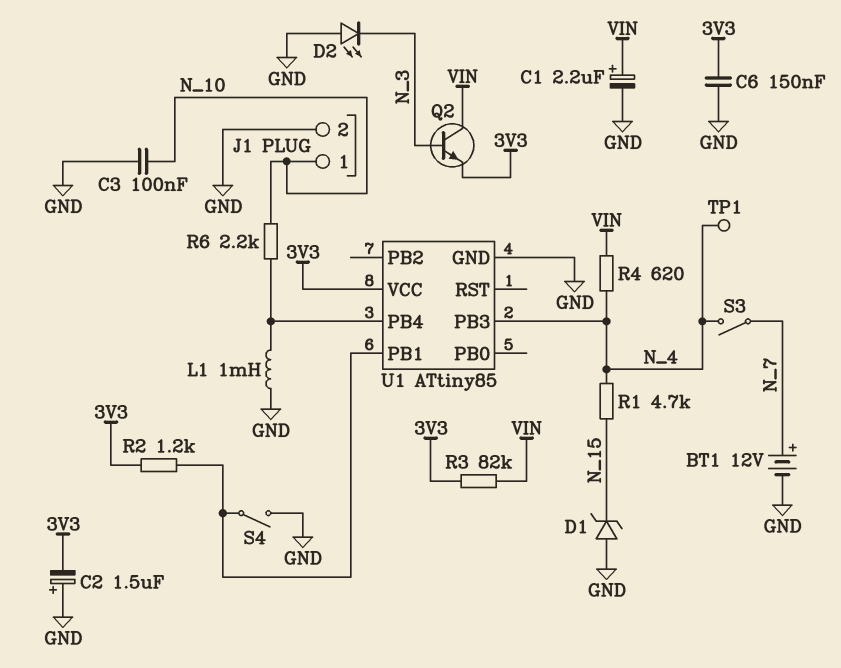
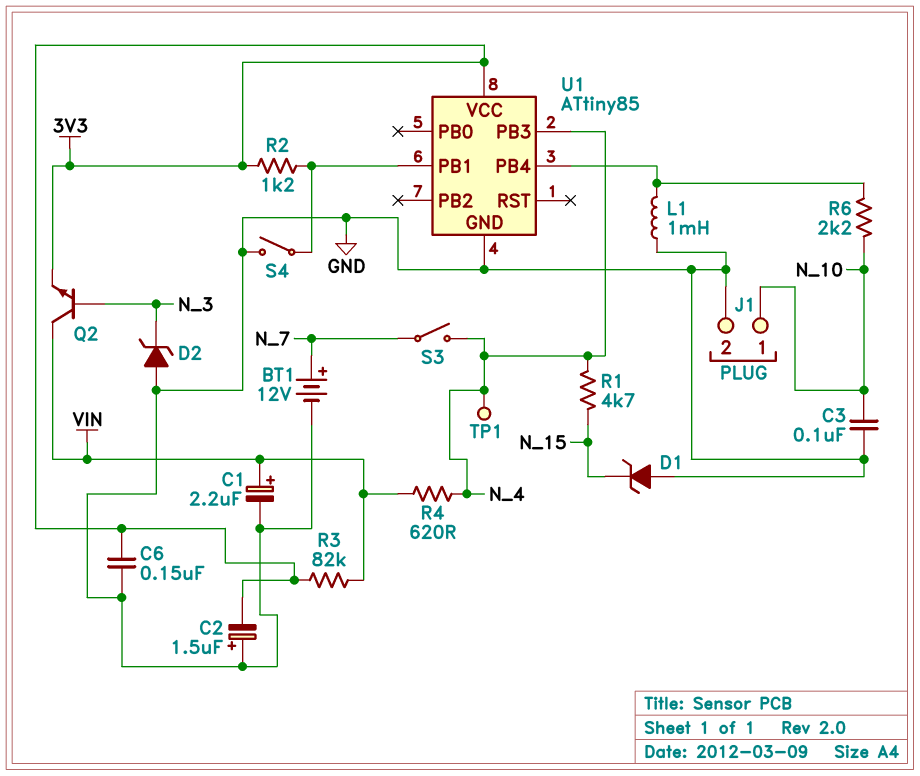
D2: LED (A GND, K N_3) -> zener (A GND, K N_3)

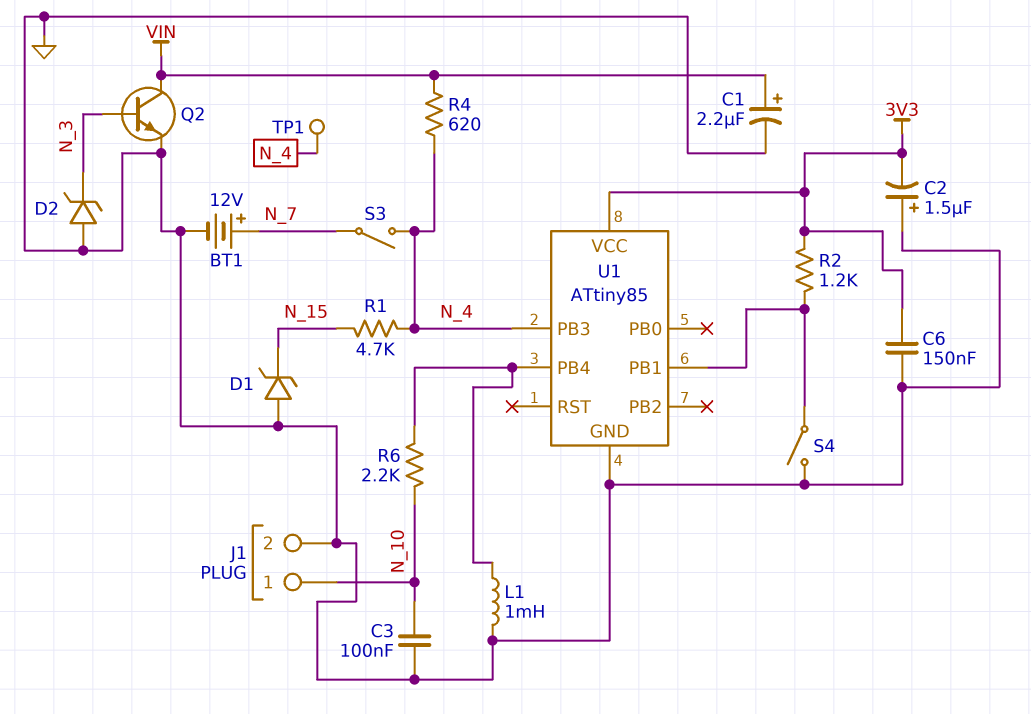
Q2: NPN (B N_3, C VIN, E 3V3) -> NPN (B N_3, C VIN, E GND)
R3: 82k (3V3, VIN) -> none

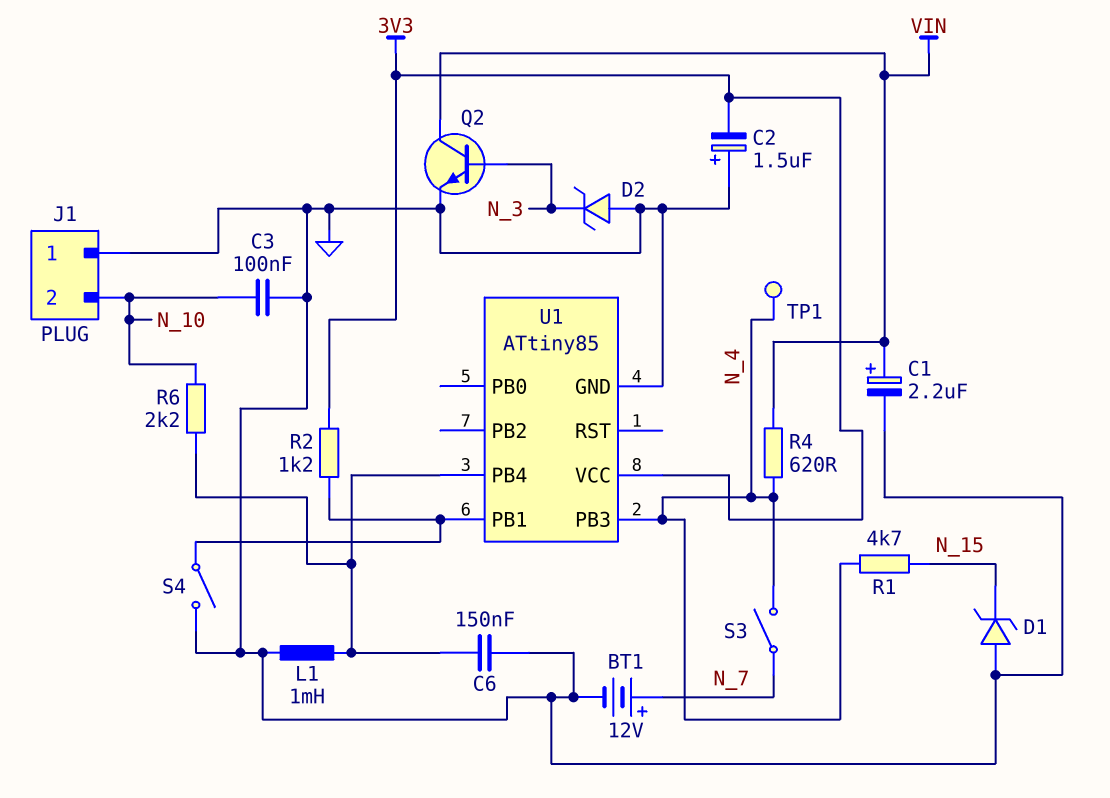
C6: 150nF (3V3, GND) -> 150nF (GND, U1/PB4)
J1 pin 1: N_10 -> GND
J1 pin 2: GND -> N_10

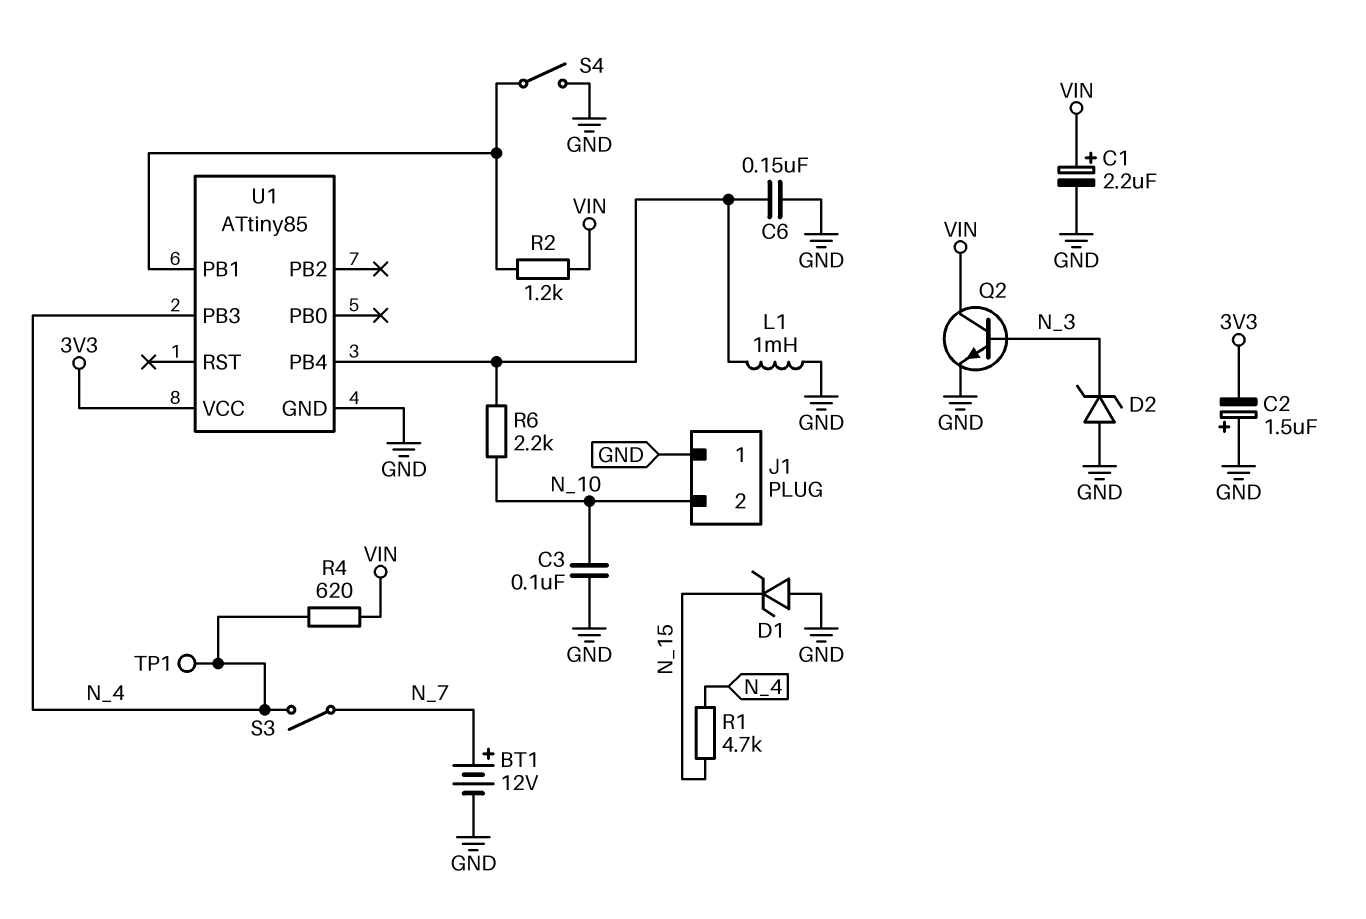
R2: 1.2k (3V3, U1/PB1) -> 1.2k (U1/PB1, VIN)

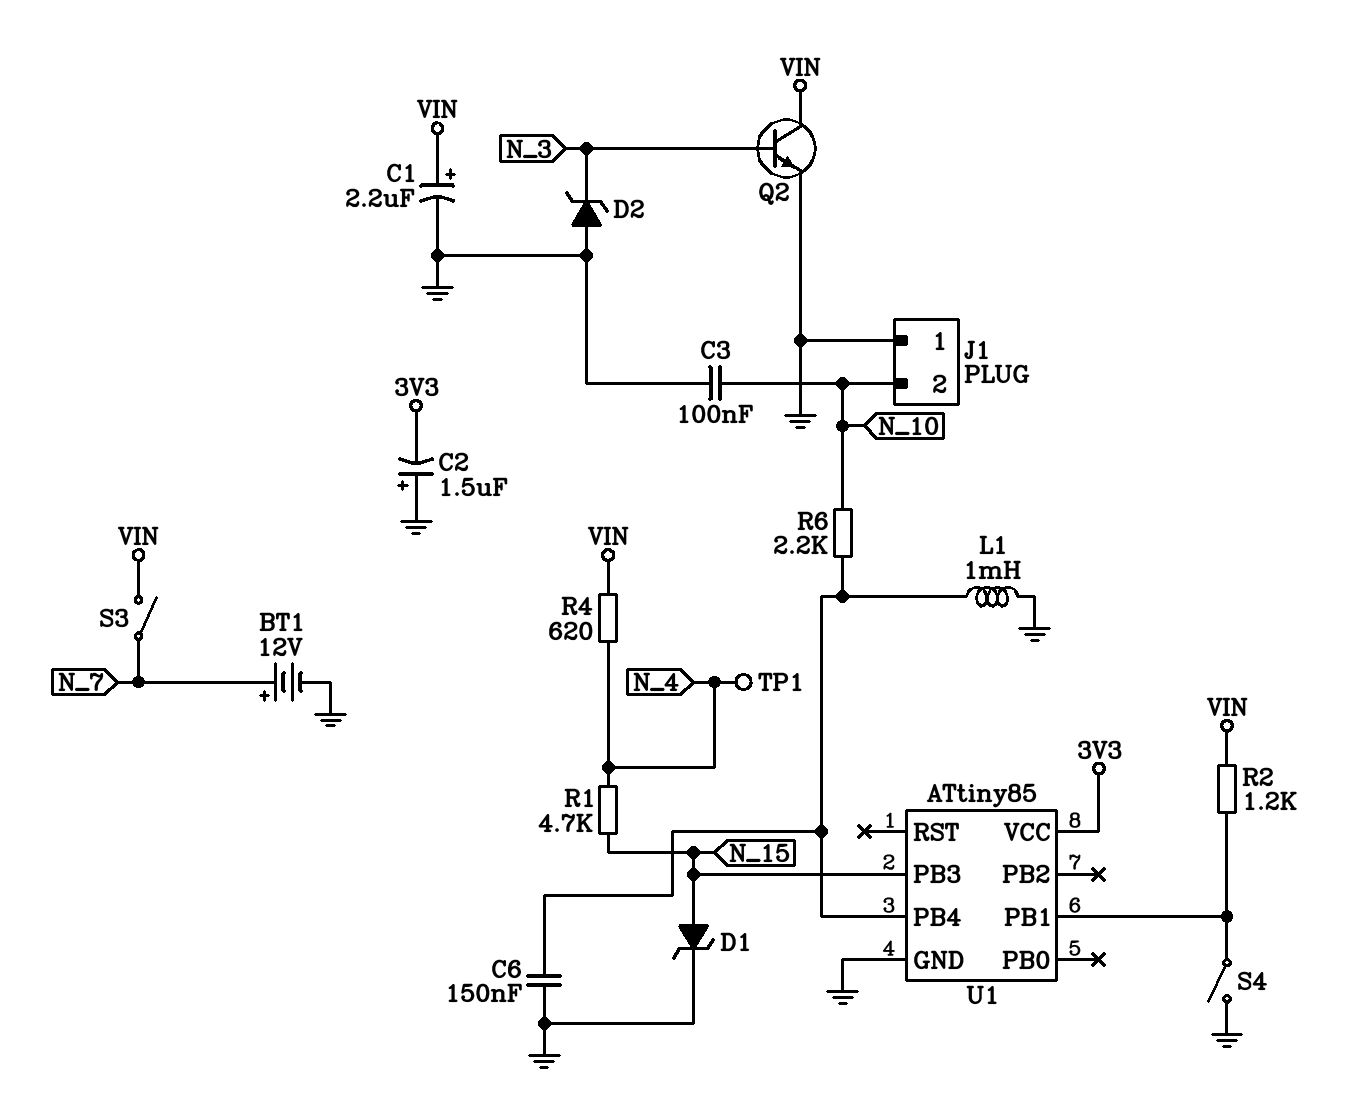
D1: zener (A GND, K N_15) -> zener (A N_15, K GND)
S3: switch (N_4, N_7) -> switch (N_7, VIN)
U1 pin PB3: N_4 -> N_15

